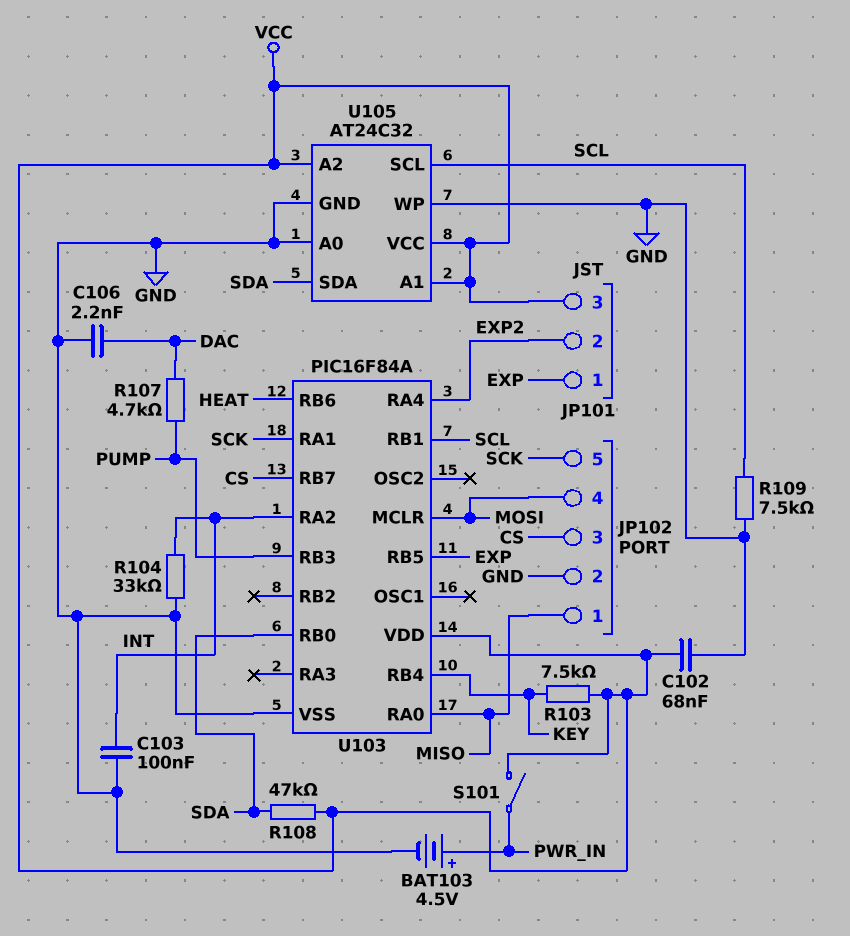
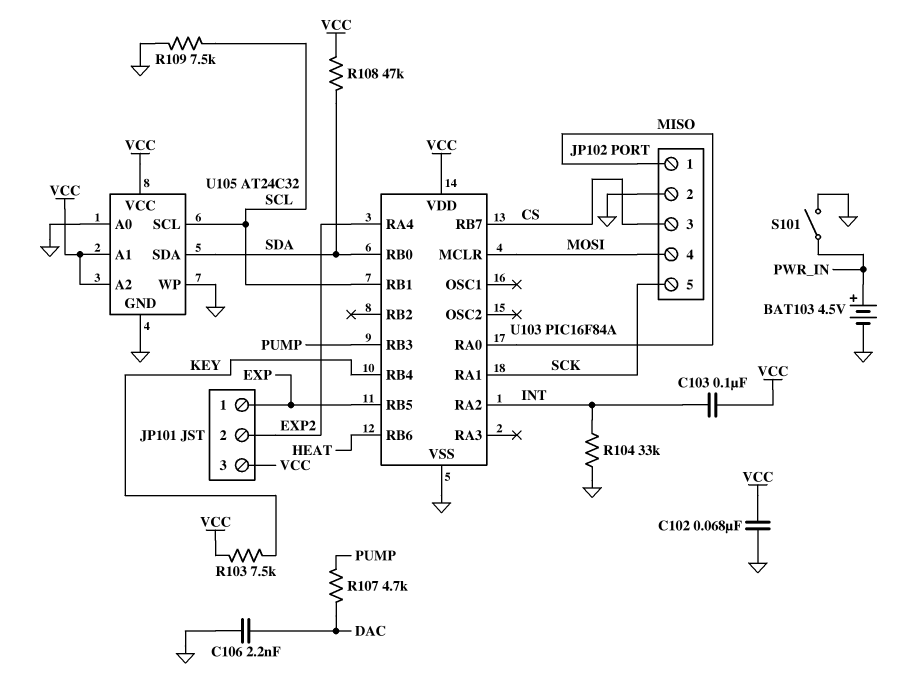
C103: 100nF (GND, INT) -> 100nF (INT, VCC)
S101: switch (PWR_IN, VCC) -> switch (GND, PWR_IN)

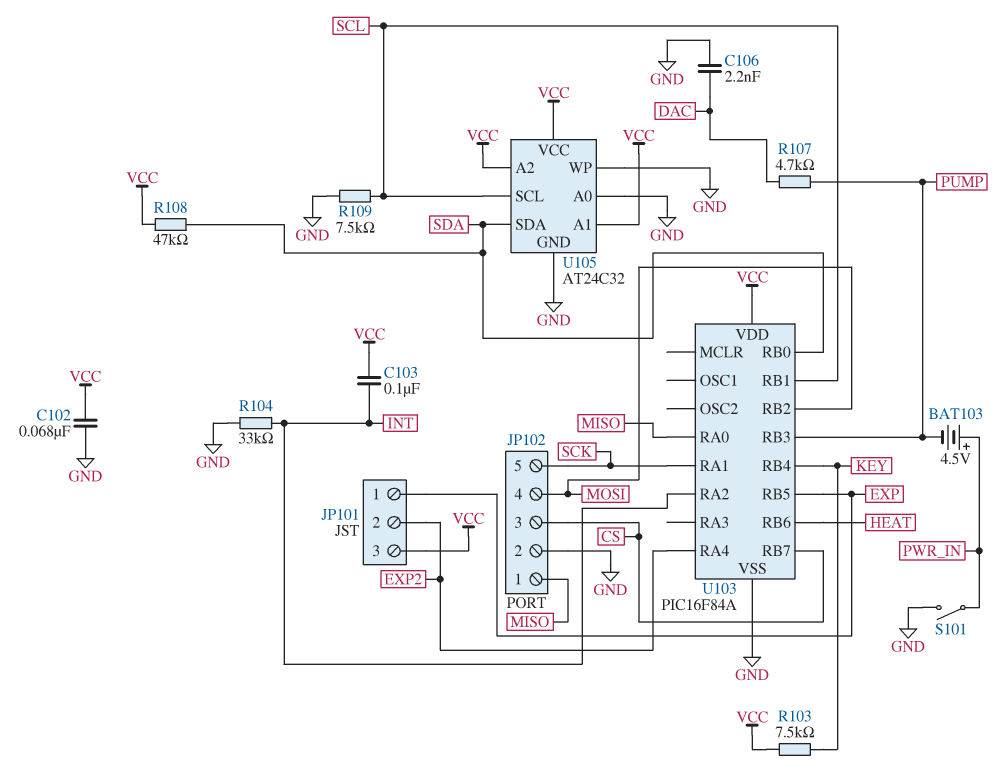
BAT103: 4.5V (plus PWR_IN, minus GND) -> 4.5V (plus PWR_IN, minus PUMP)
U103 pin MCLR: MOSI -> none
U103 pin RB2: none -> MOSI

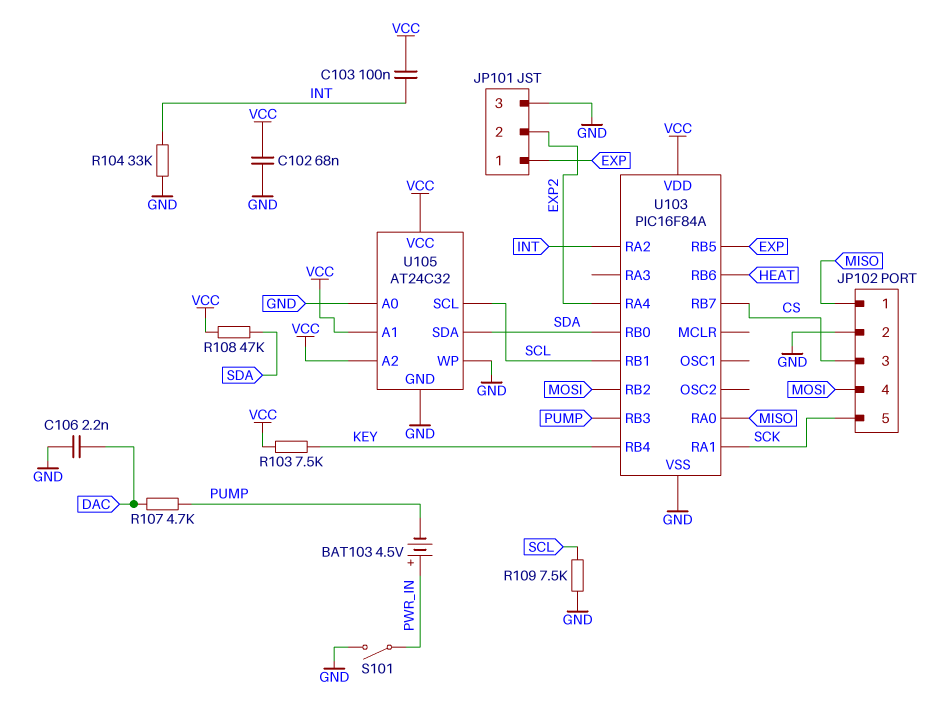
JP101 pin 3: VCC -> GND

